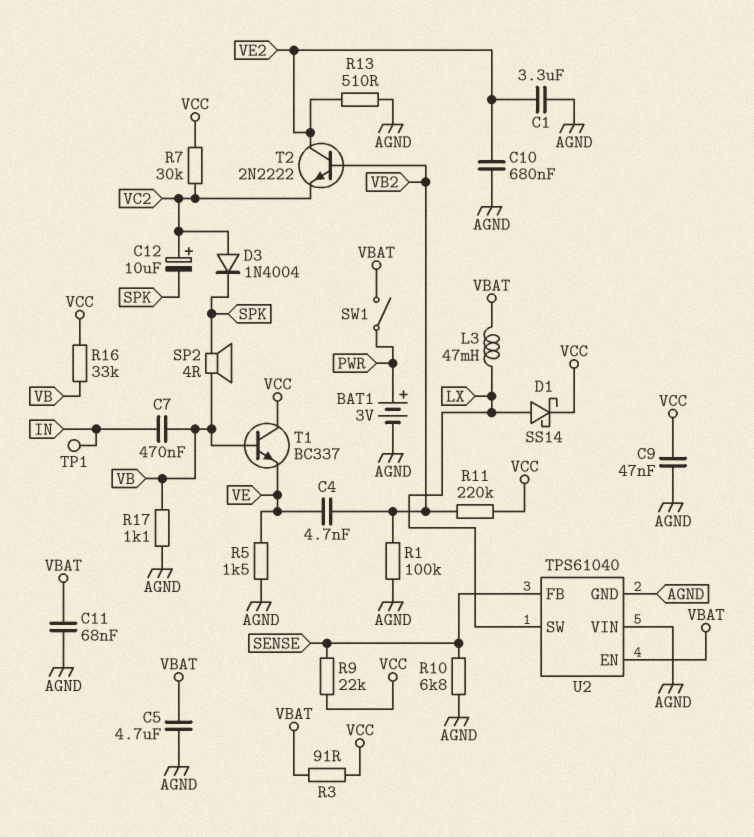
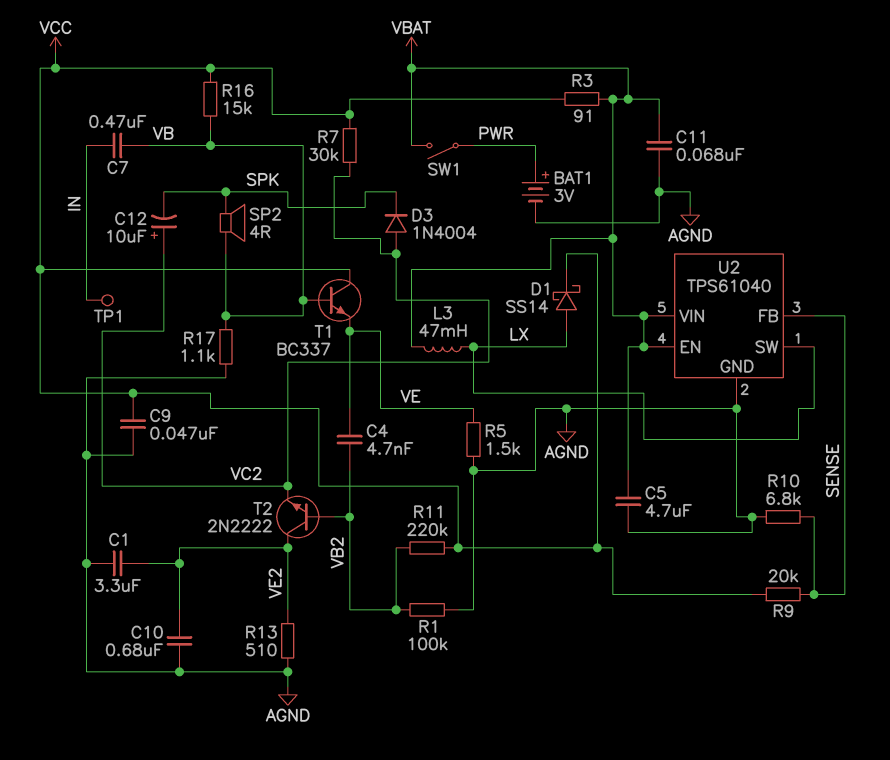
R9: 22k (SENSE, VCC) -> 20k (SENSE, VCC)
R16: 33k (VB, VCC) -> 15k (VB, VCC)
U2 pin VIN: AGND -> VBAT

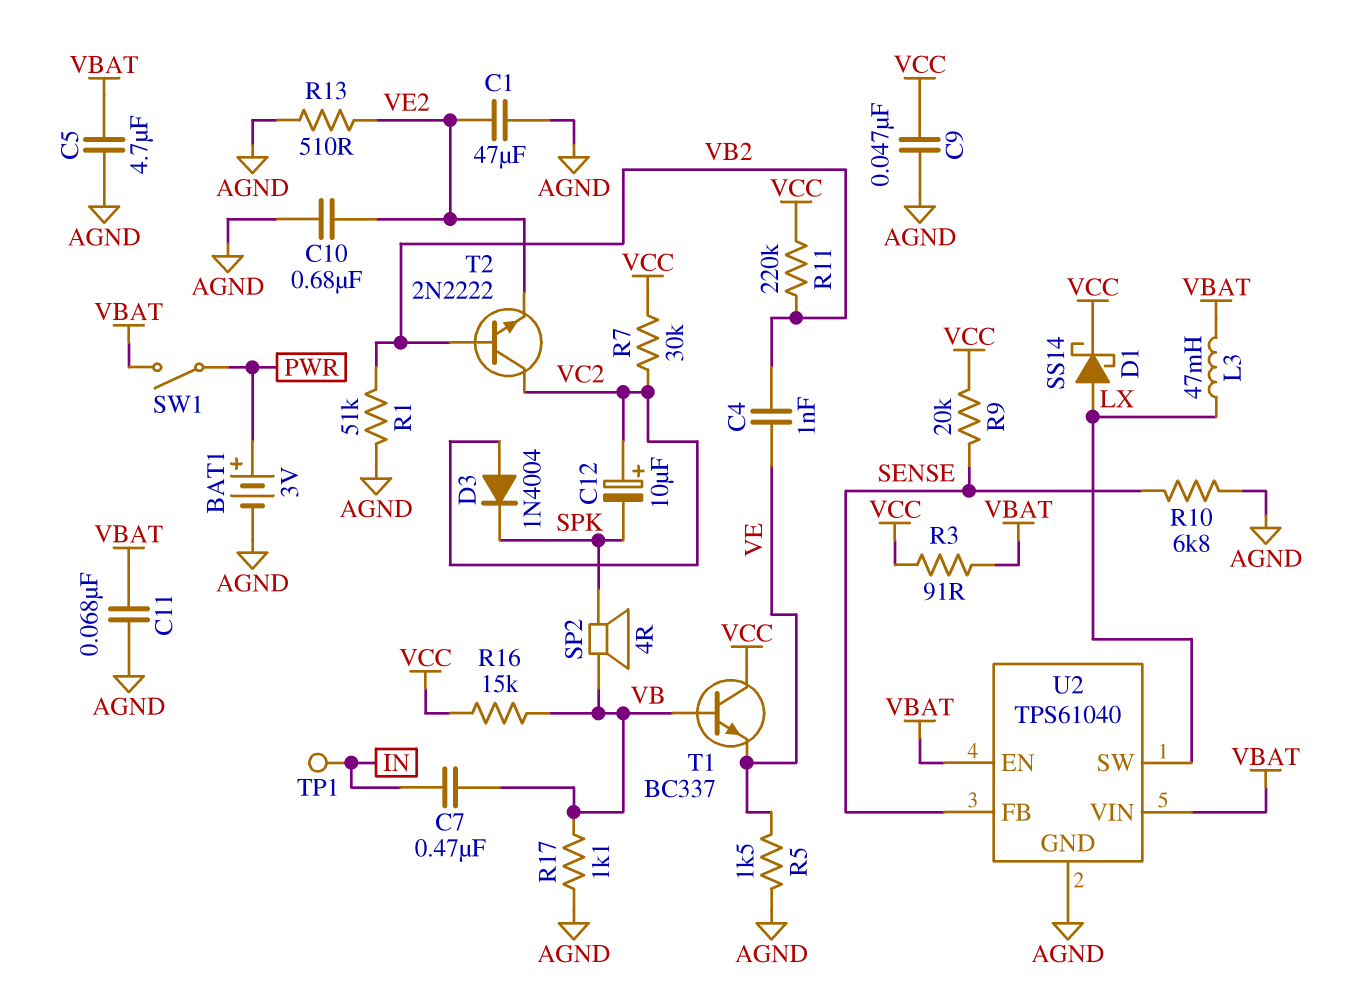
C1: 3.3uF (AGND, VE2) -> 47uF (AGND, VE2)
C4: 4.7nF (VB2, VE) -> 1nF (VB2, VE)
R1: 100k (AGND, VB2) -> 51k (AGND, VB2)
T2: NPN 2N2222 (B VB2, C VE2, E VC2) -> NPN 2N2222 (B VB2, C VC2, E VE2)

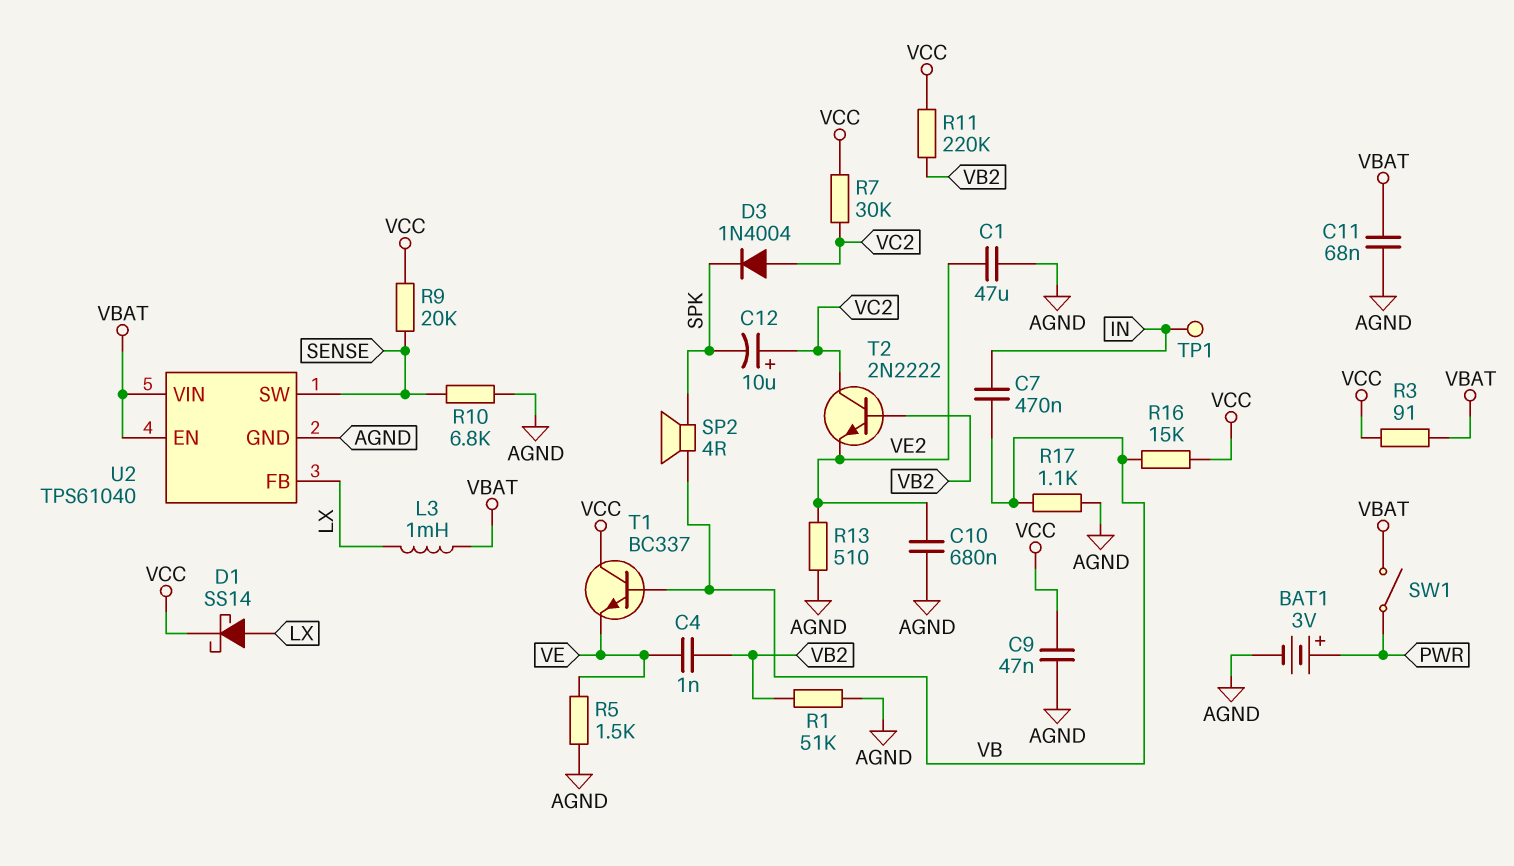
C5: 4.7uF (AGND, VBAT) -> none
L3: 47mH (LX, VBAT) -> 1mH (LX, VBAT)
U2 pin FB: SENSE -> LX
U2 pin SW: LX -> SENSE

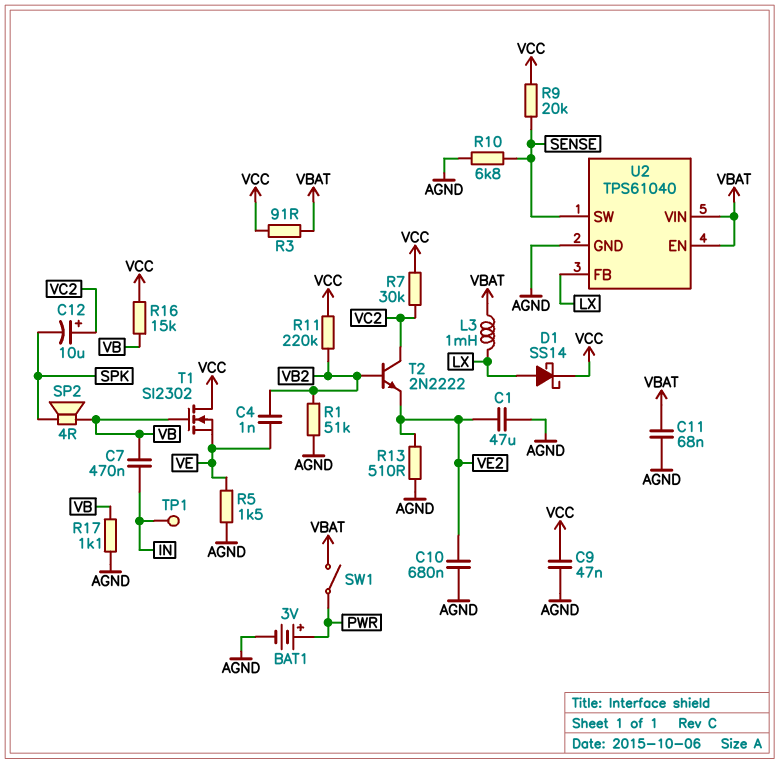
D3: diode 1N4004 (A VC2, K SPK) -> none
T1: NPN BC337 (B VB, C VCC, E VE) -> NMOS SI2302 (G VB, D VCC, S VE)

